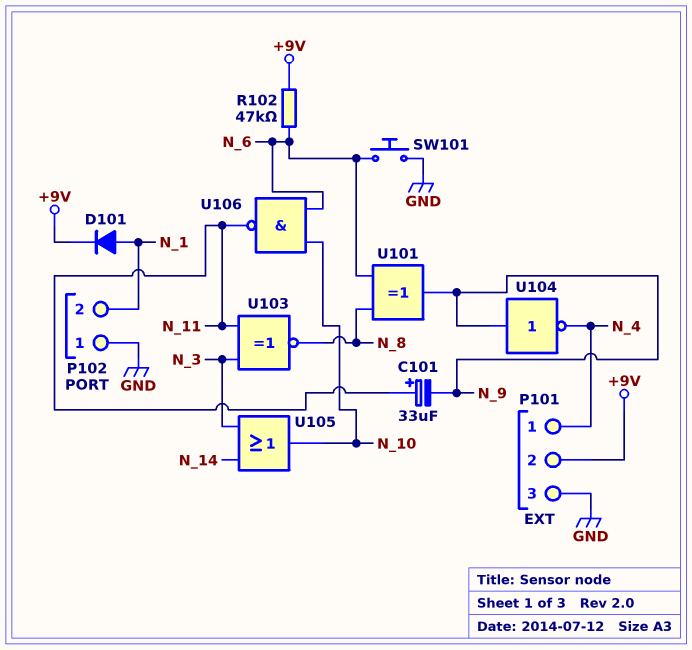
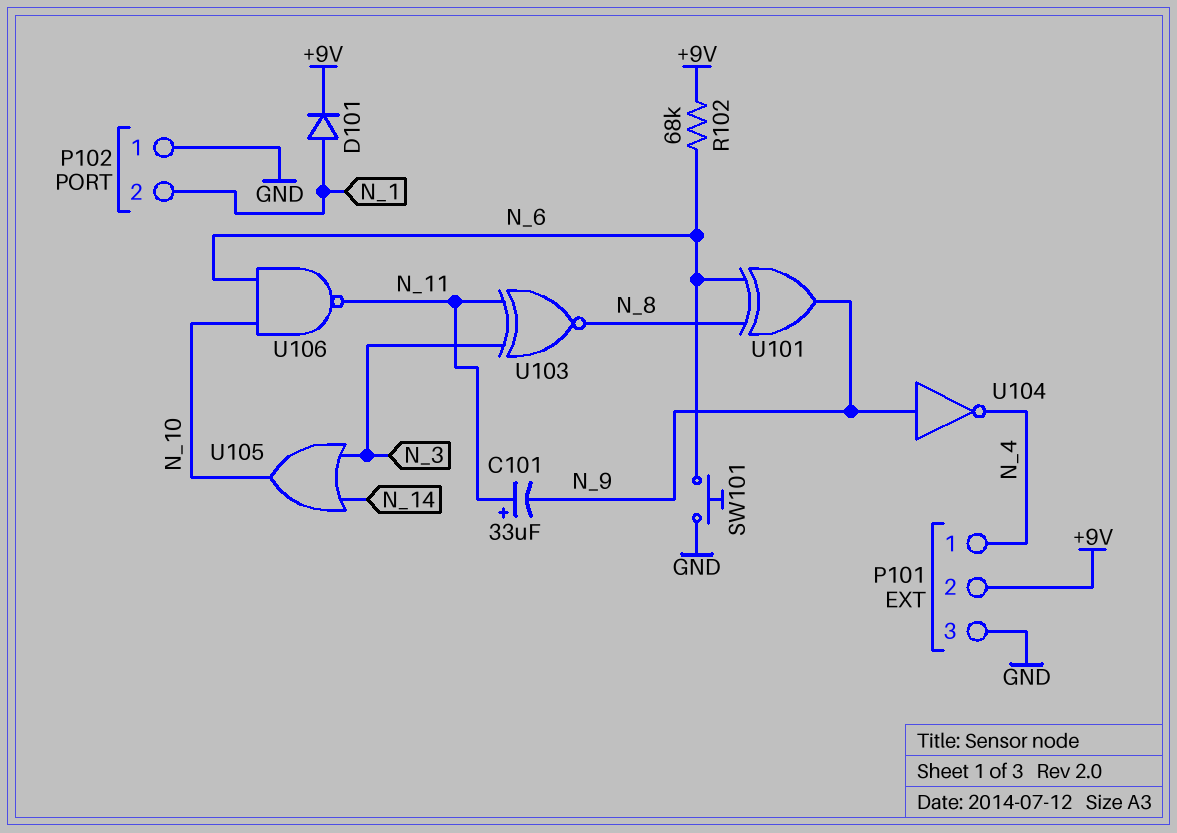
R102: 47k (+9V, N_6) -> 68k (+9V, N_6)

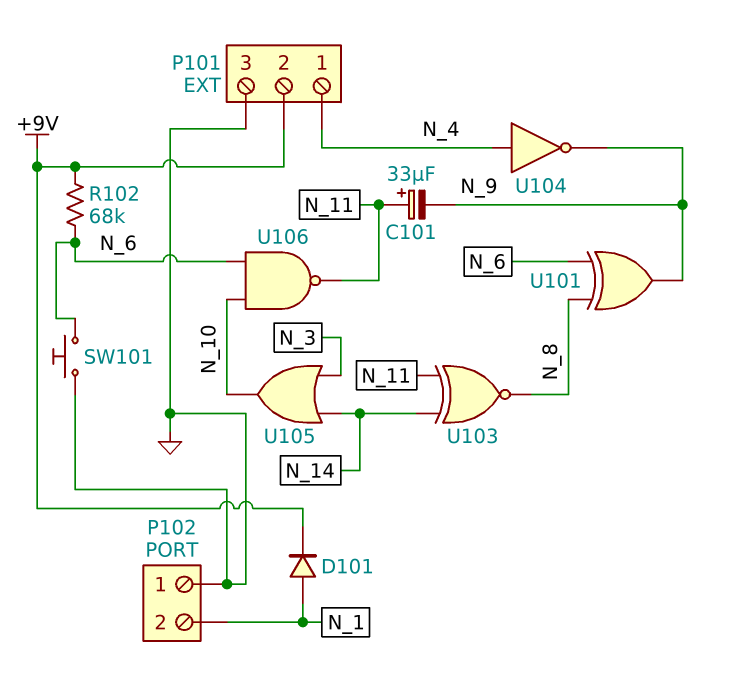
U103: XNOR (in N_3, in N_11, out N_8) -> XNOR (in N_11, in N_14, out N_8)
U104: NOT (in N_9, out N_4) -> NOT (in N_4, out N_9)

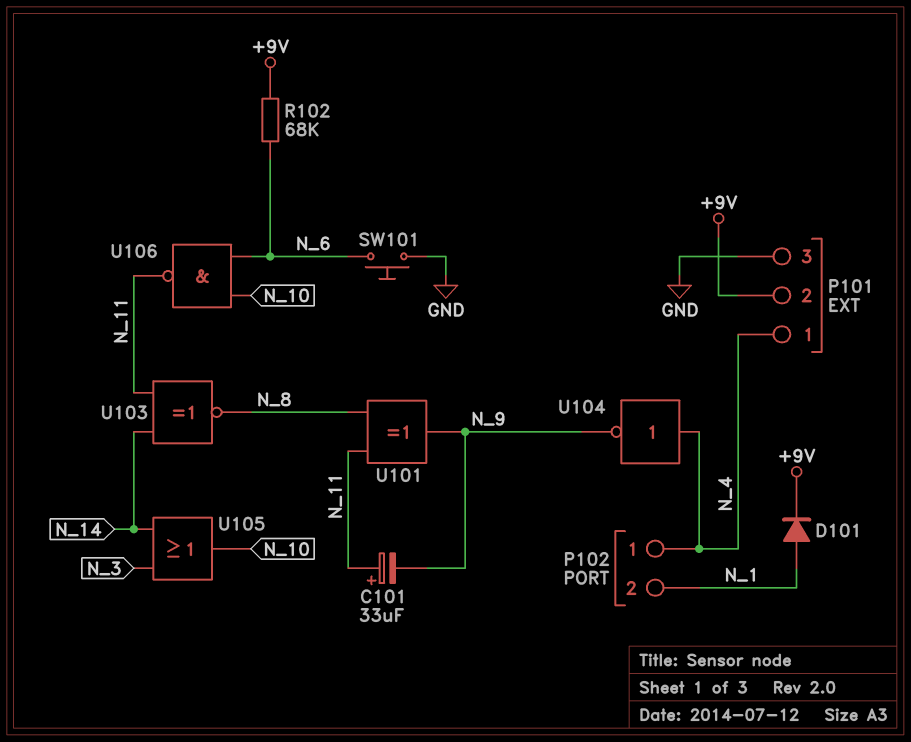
P102 pin 1: GND -> N_4
U101: XOR (in N_6, in N_8, out N_9) -> XOR (in N_8, in N_11, out N_9)

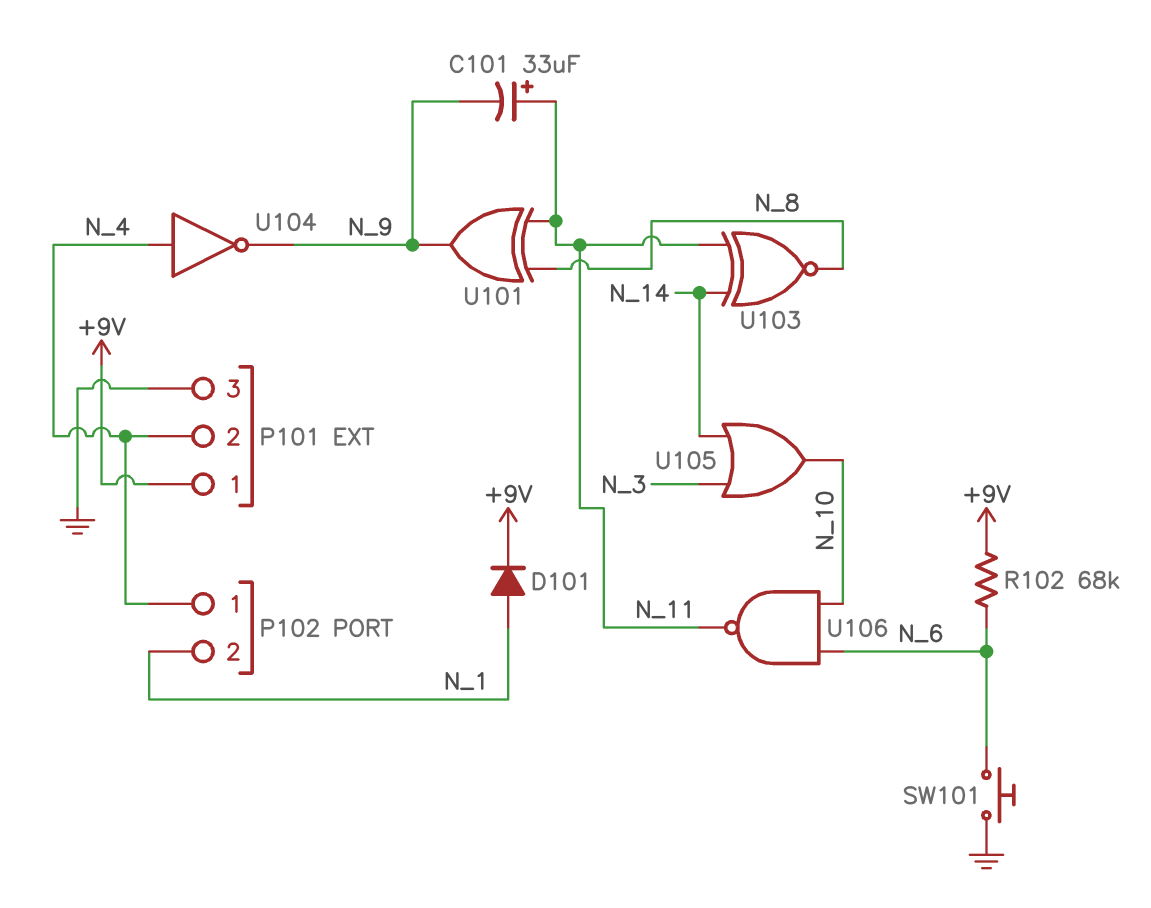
P101 pin 1: N_4 -> +9V
P101 pin 2: +9V -> N_4

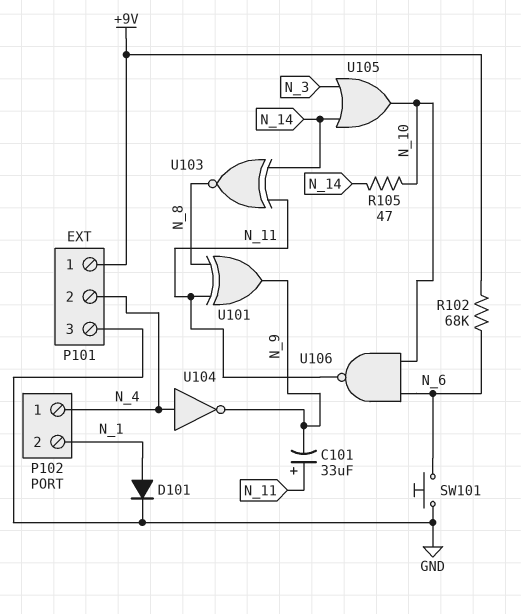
D101: diode (A N_1, K +9V) -> diode (A N_1, K GND)
R105: none -> 47 (N_10, N_14)

